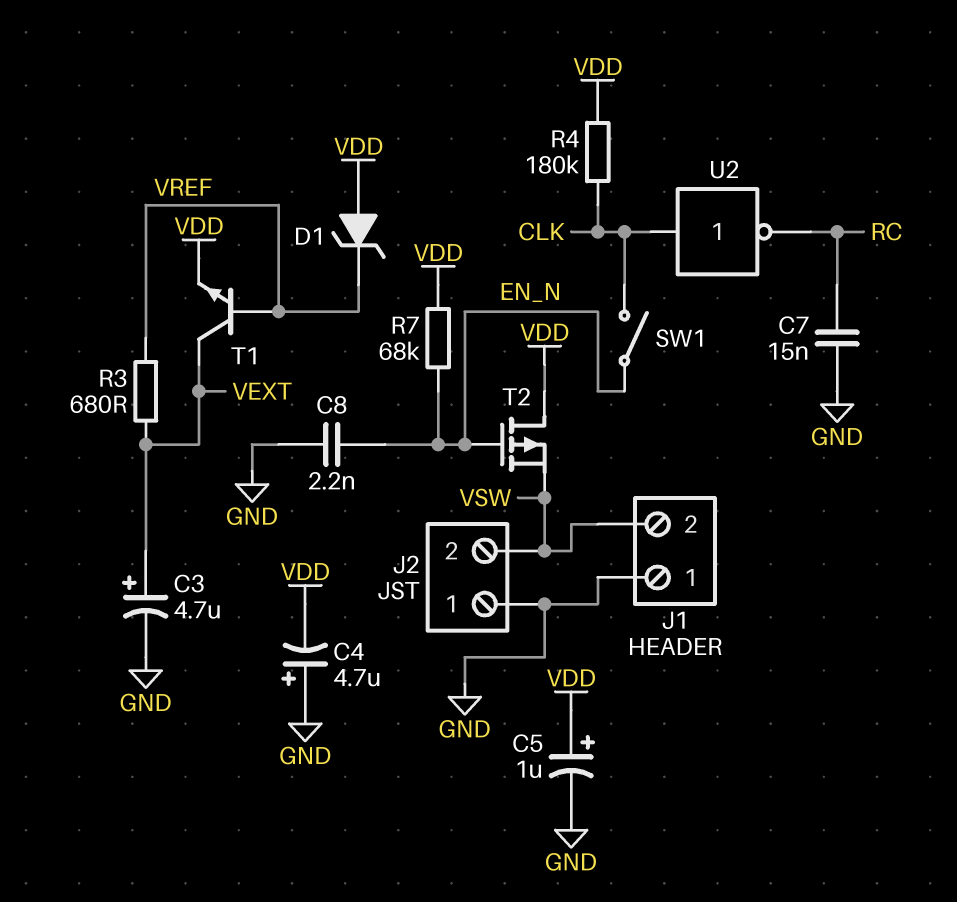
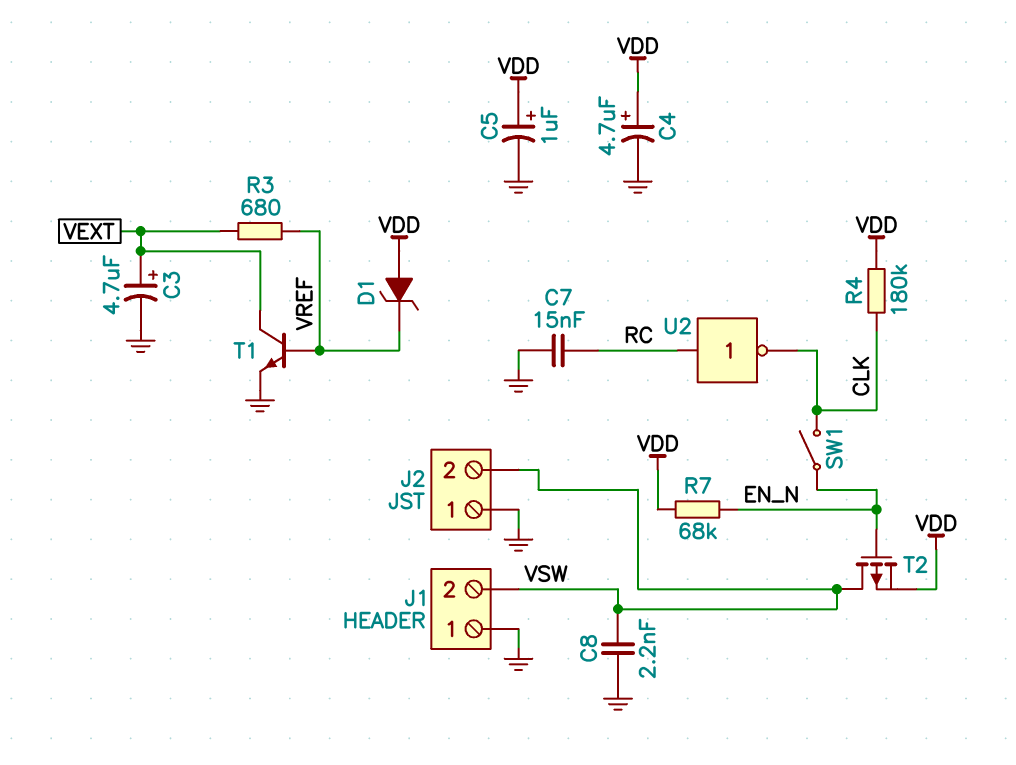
C4: 4.7uF (plus GND, minus VDD) -> 4.7uF (plus VDD, minus GND)
C8: 2.2nF (EN_N, GND) -> 2.2nF (GND, VSW)
T1: NPN (B VREF, C VEXT, E VDD) -> NPN (B VREF, C VEXT, E GND)
T2: PMOS (G EN_N, D VDD, S VSW) -> PMOS (G EN_N, D VSW, S VDD)
U2: NOT (in CLK, out RC) -> NOT (in RC, out CLK)

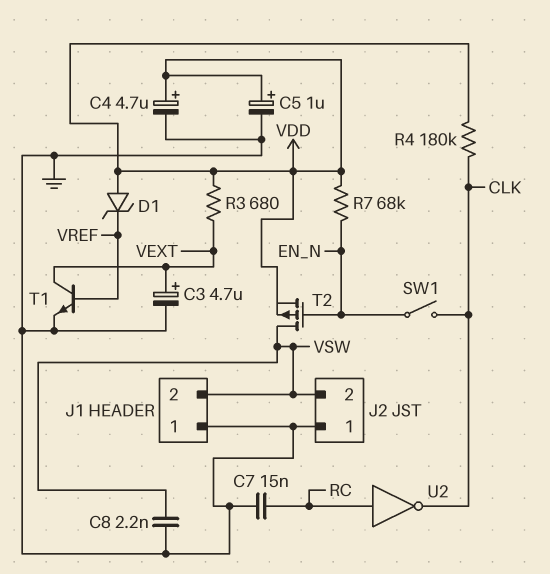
R3: 680 (VEXT, VREF) -> 680 (VDD, VEXT)

